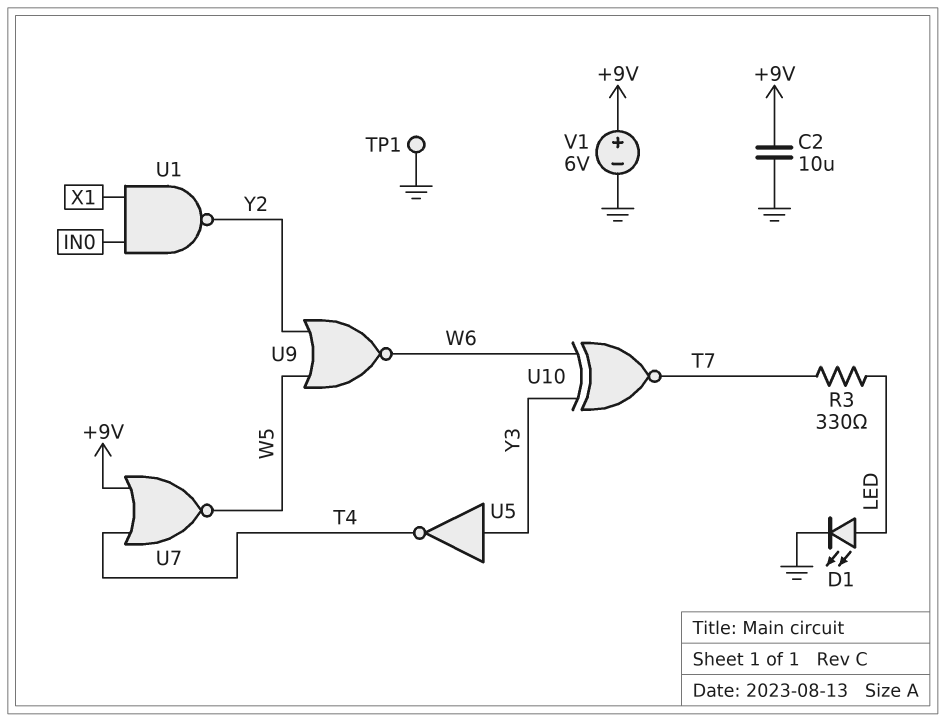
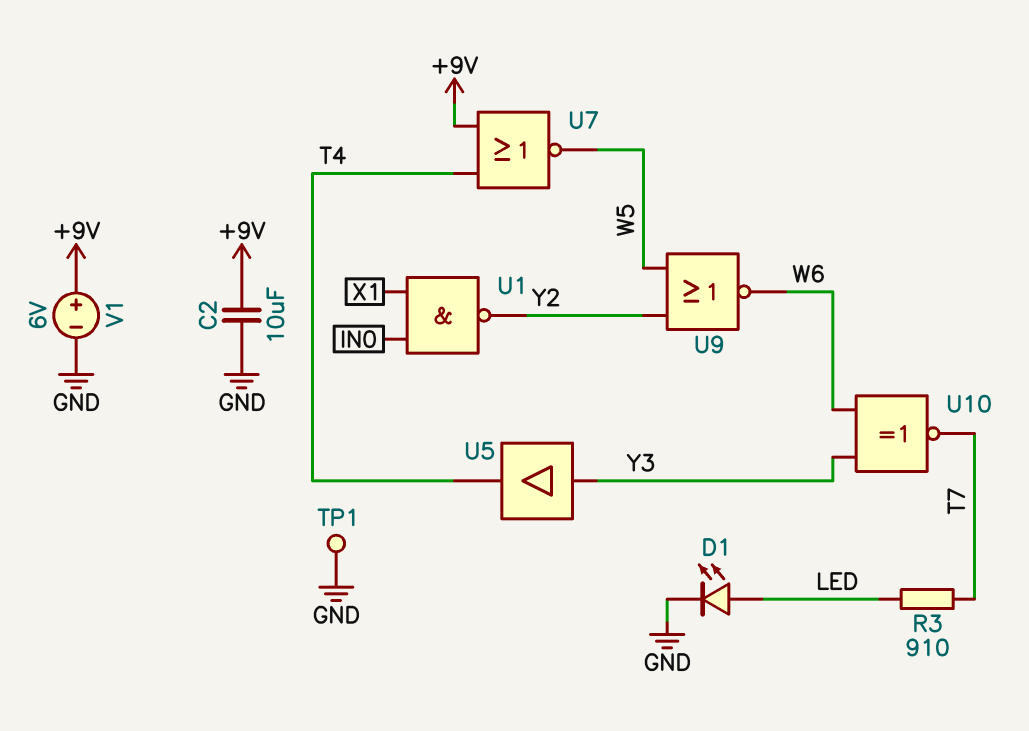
R3: 330 (LED, T7) -> 910 (LED, T7)
U5: NOT (in Y3, out T4) -> buffer (in Y3, out T4)

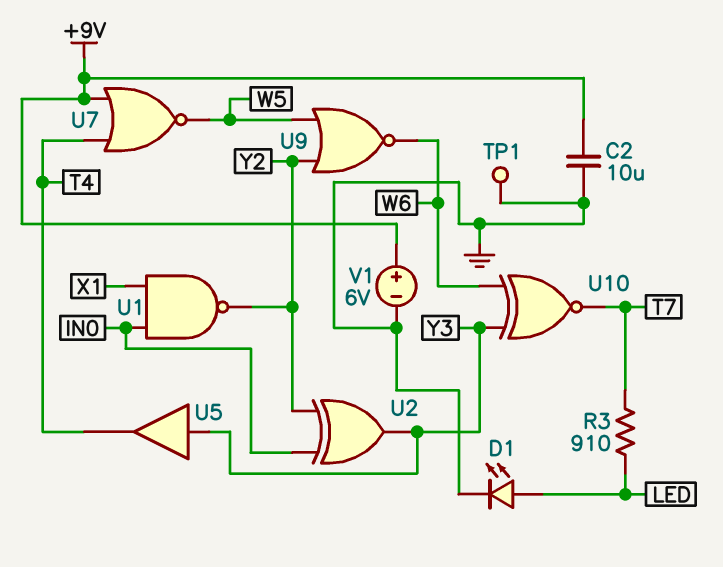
U2: none -> XOR (in IN0, in Y2, out Y3)

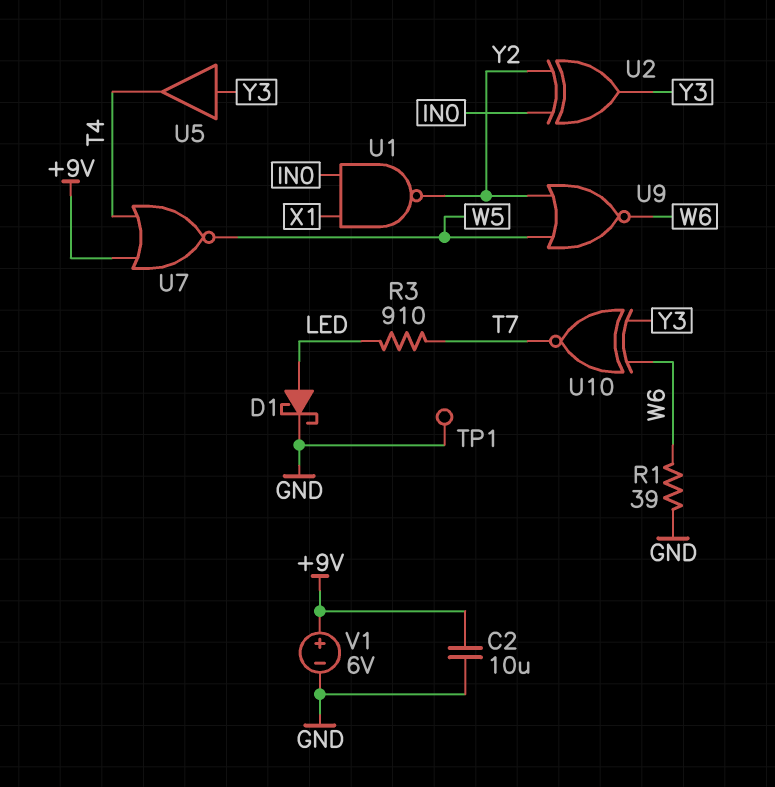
D1: LED (A LED, K GND) -> schottky (A LED, K GND)
R1: none -> 39 (GND, W6)

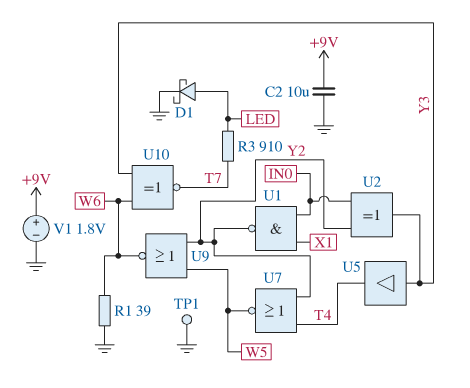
U7: NOR (in +9V, in T4, out W5) -> NOR (in T4, in Y2, out W5)
V1: 6V (plus +9V, minus GND) -> 1.8V (plus +9V, minus GND)

